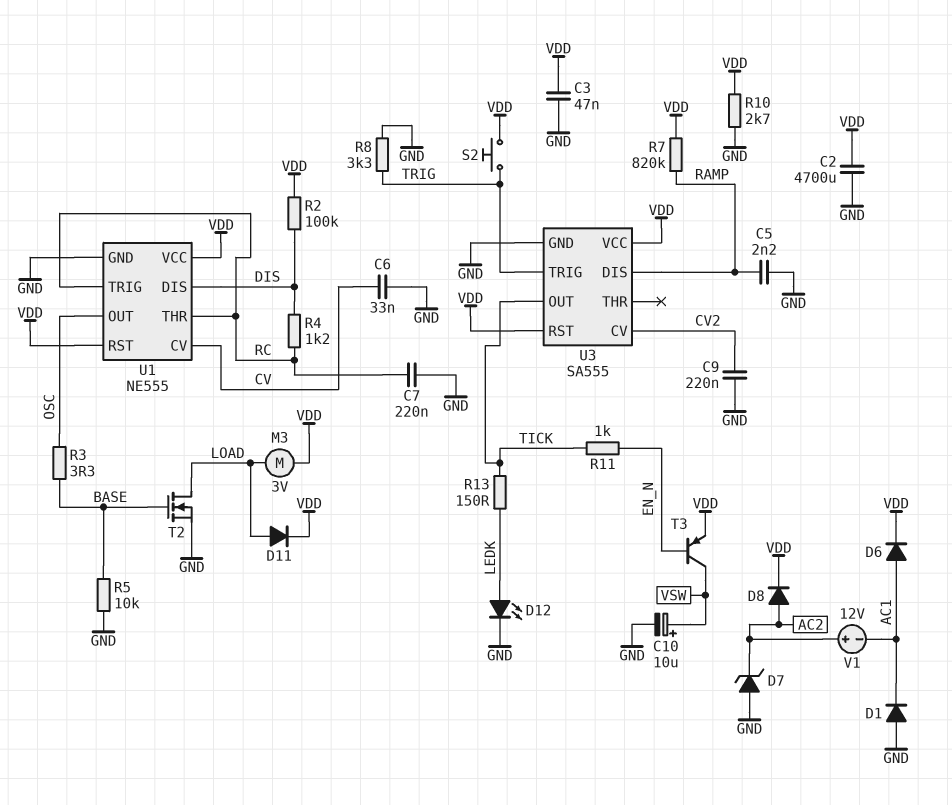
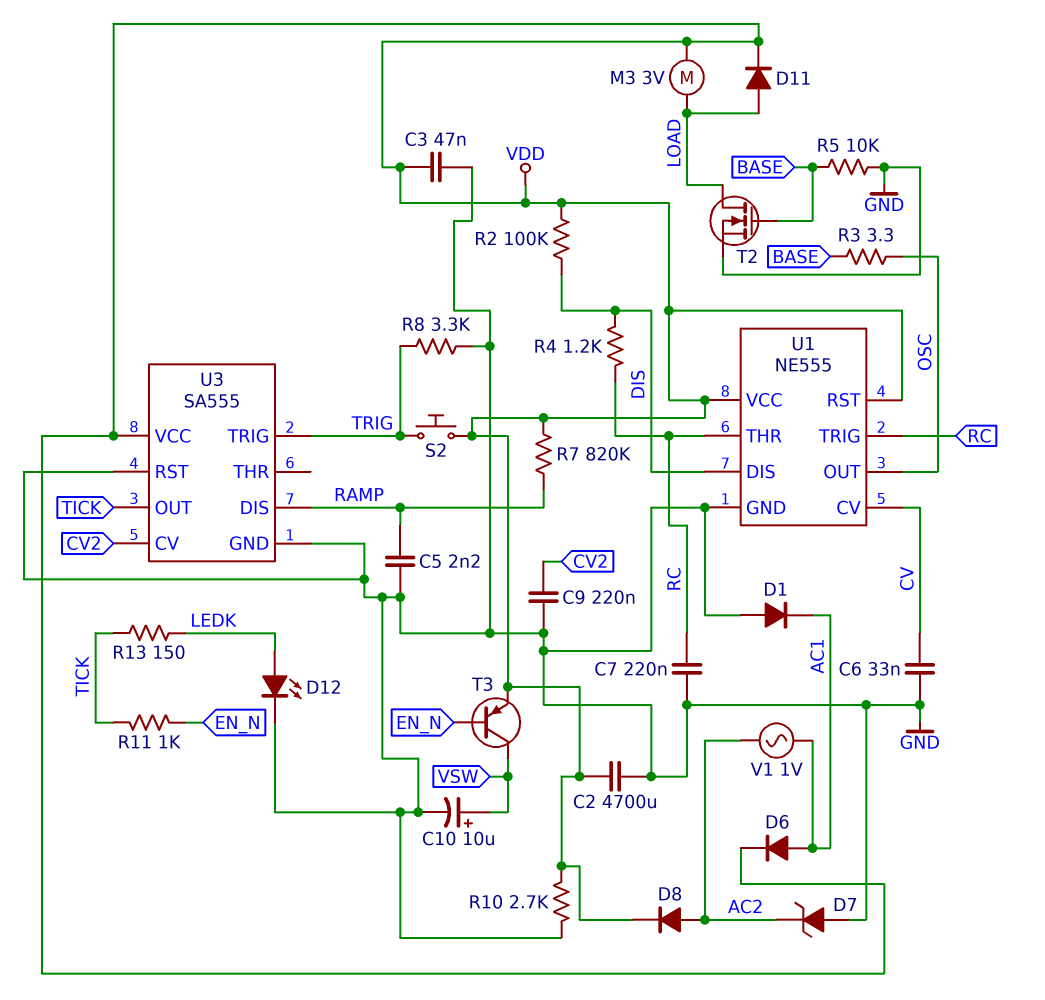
U3 pin RST: VDD -> GND
V1: 12V (plus AC2, minus AC1) -> AC 1V (AC1, AC2)

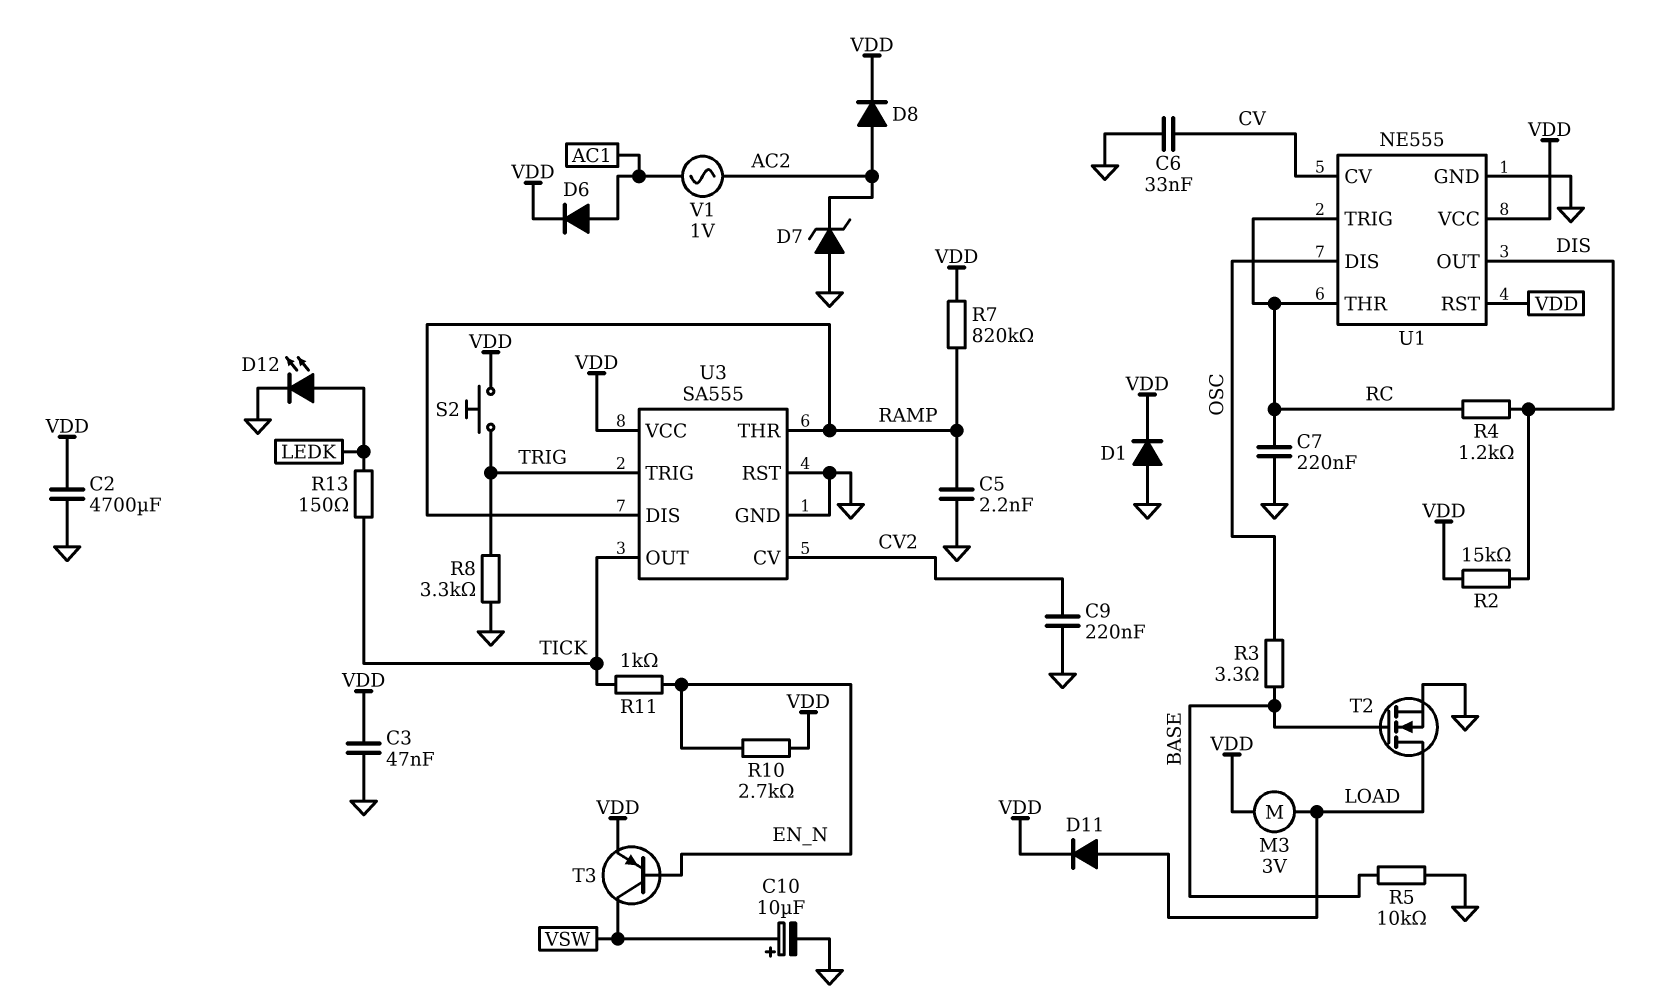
D1: diode (A GND, K AC1) -> diode (A GND, K VDD)
R2: 100k (DIS, VDD) -> 15k (DIS, VDD)
R10: 2.7k (GND, VDD) -> 2.7k (EN_N, VDD)
U1 pin DIS: DIS -> OSC
U1 pin OUT: OSC -> DIS
U3 pin THR: none -> RAMP

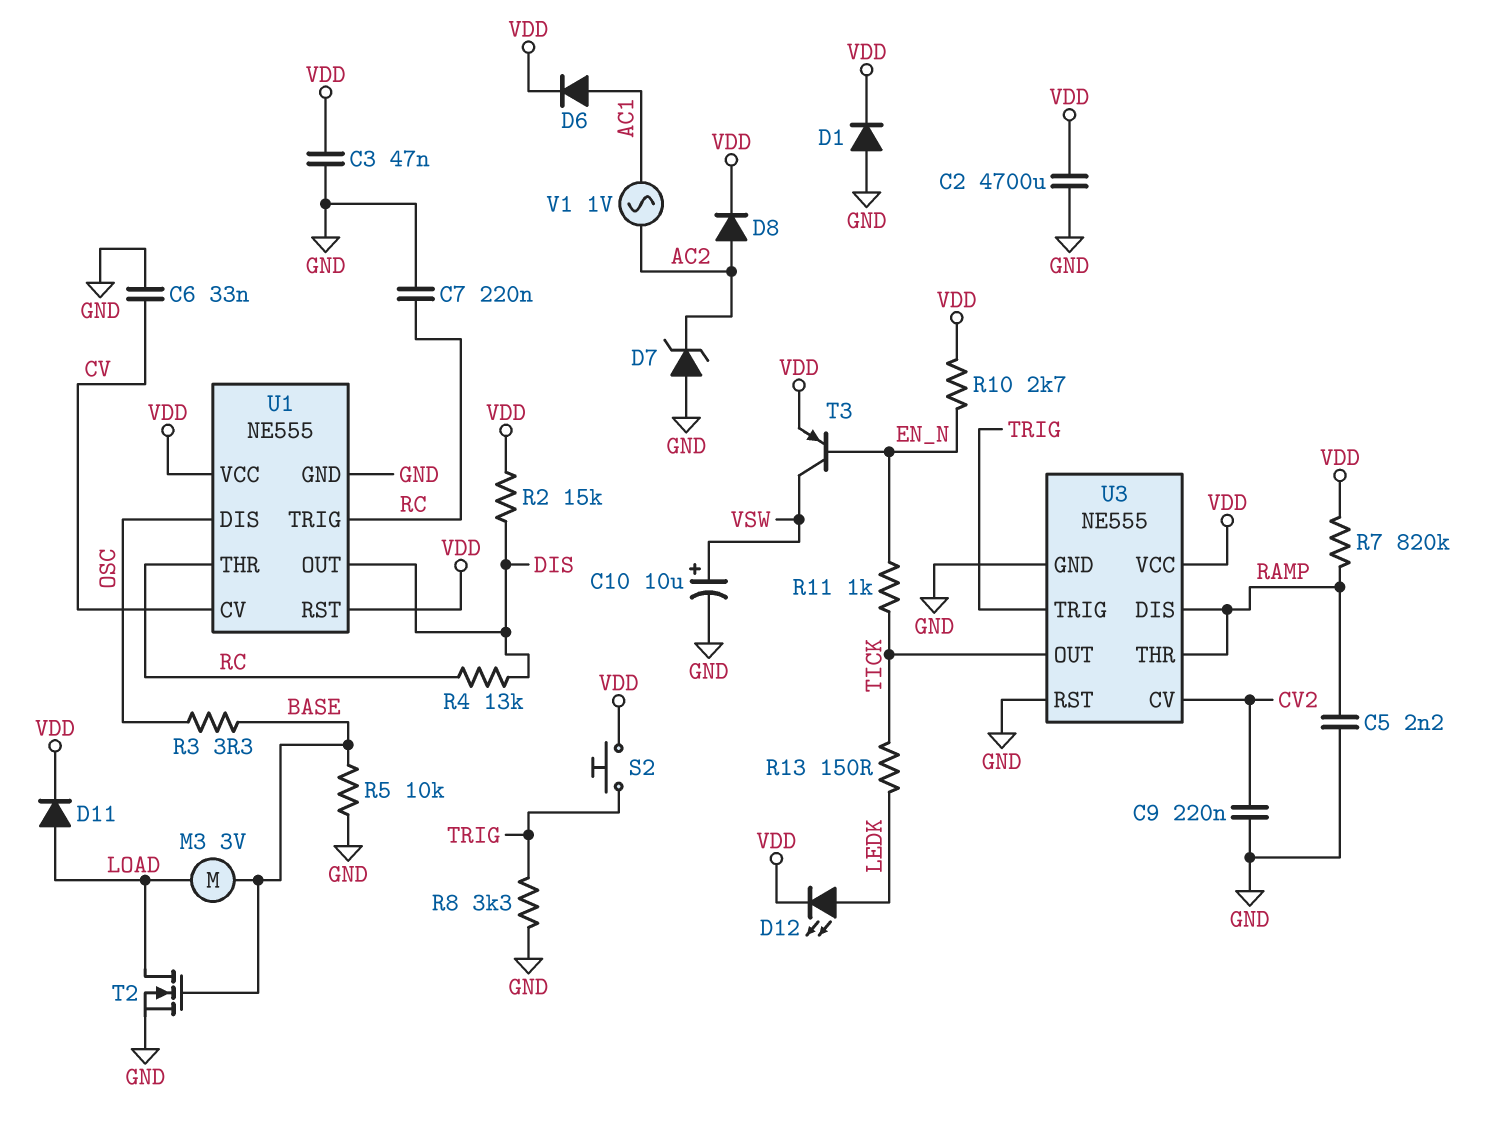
D12: LED (A LEDK, K GND) -> LED (A LEDK, K VDD)
M3: motor 3V (LOAD, VDD) -> motor 3V (BASE, LOAD)
R4: 1.2k (DIS, RC) -> 13k (DIS, RC)
U3: SA555 -> NE555

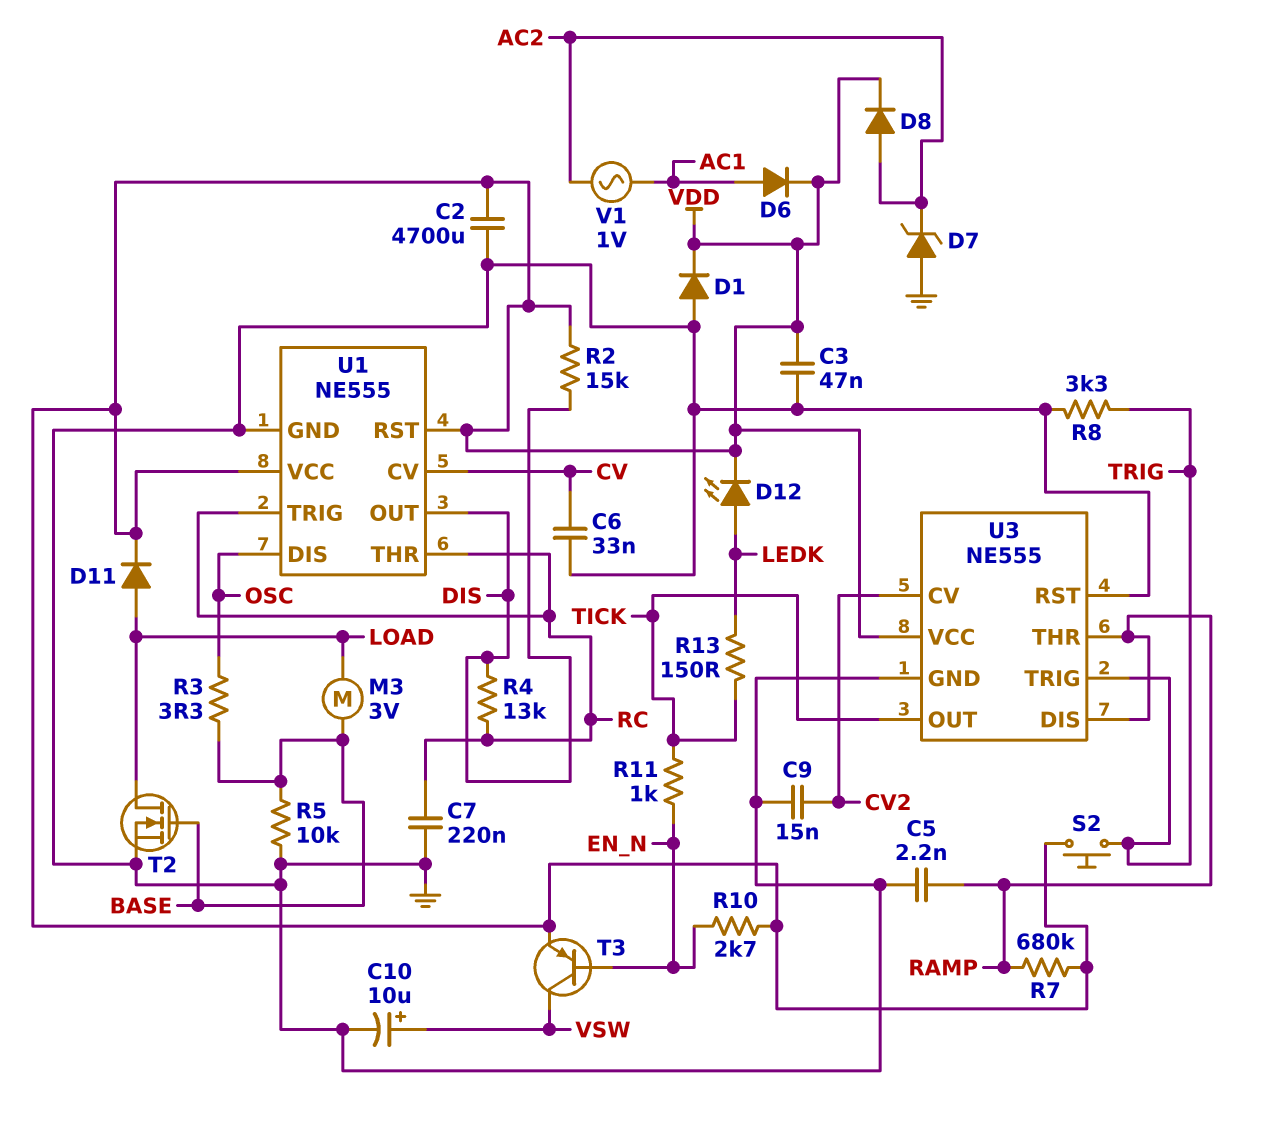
C9: 220nF (CV2, GND) -> 15nF (CV2, GND)
R7: 820k (RAMP, VDD) -> 680k (RAMP, VDD)

